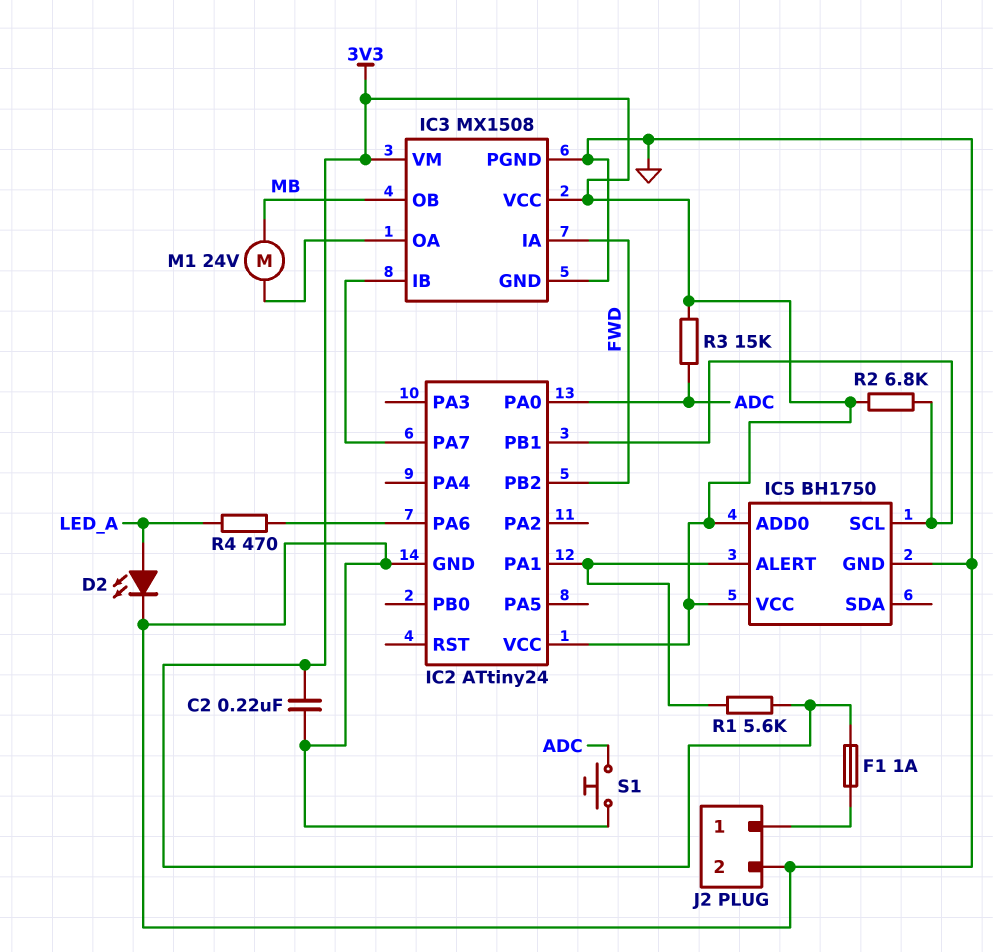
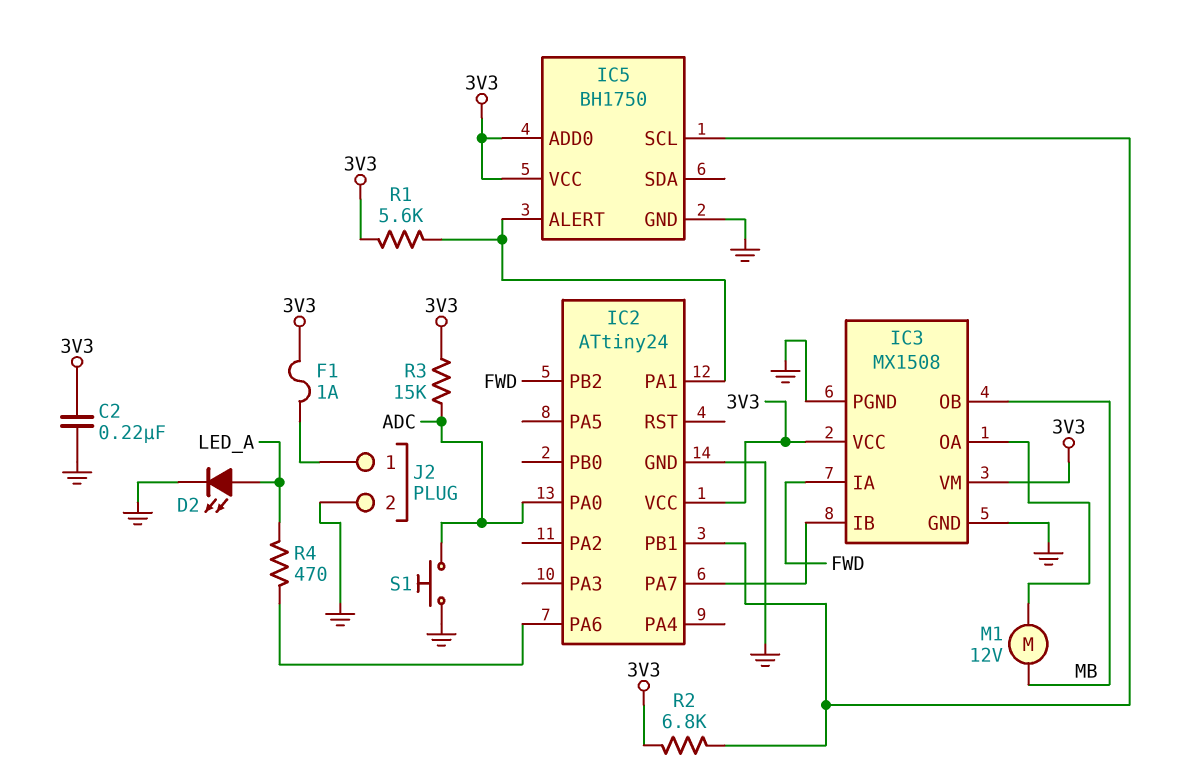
M1: motor 24V (IC3/OA, MB) -> motor 12V (IC3/OA, MB)

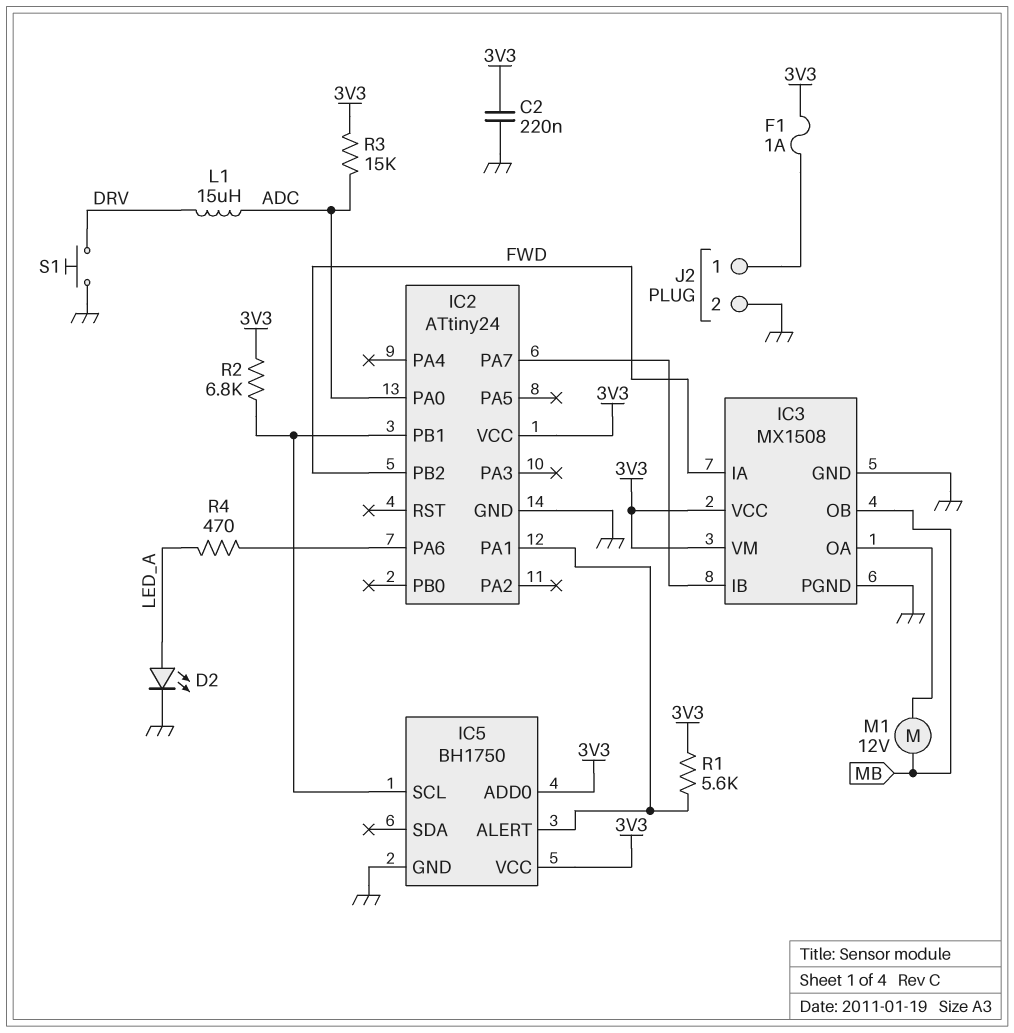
L1: none -> 15uH (ADC, DRV)
S1: button (ADC, GND) -> button (DRV, GND)

